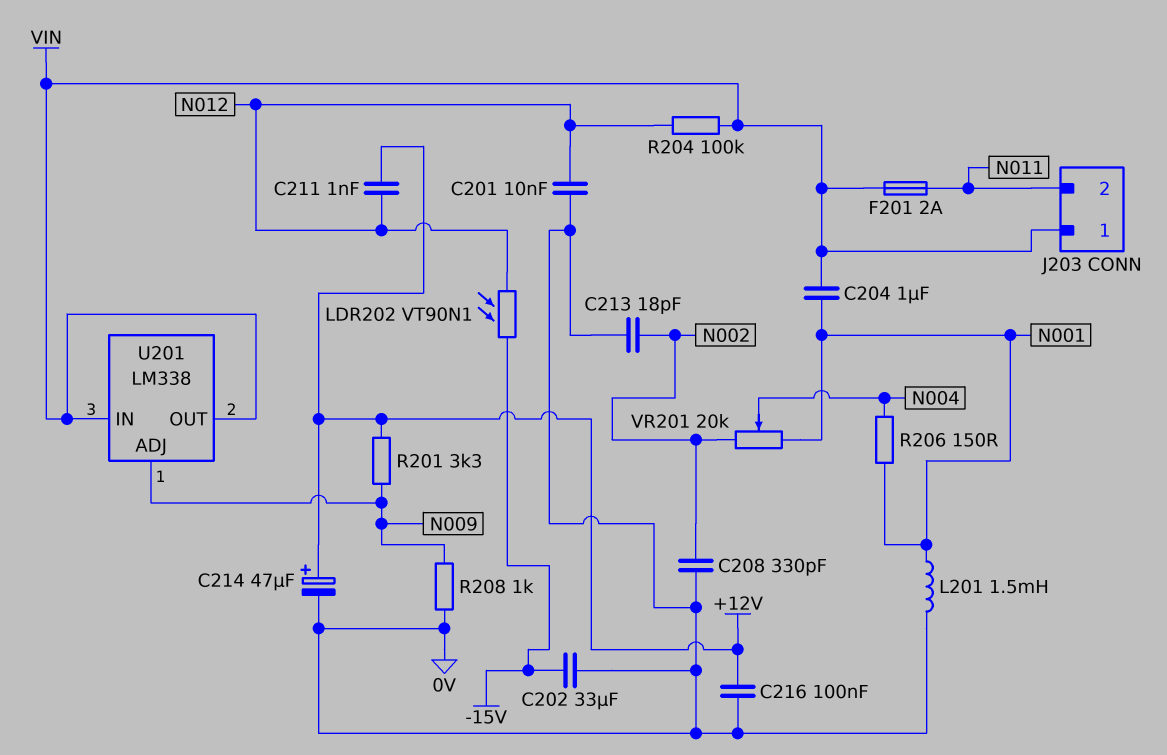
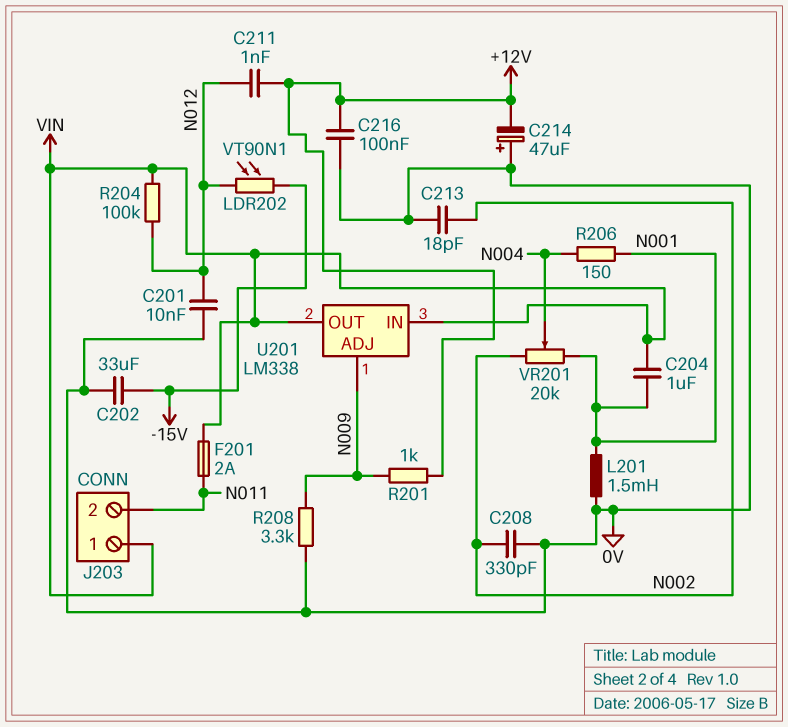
C214: 47uF (plus +12V, minus 0V) -> 47uF (plus 0V, minus +12V)
R201: 3.3k (+12V, N009) -> 1k (+12V, N009)
R208: 1k (0V, N009) -> 3.3k (0V, N009)

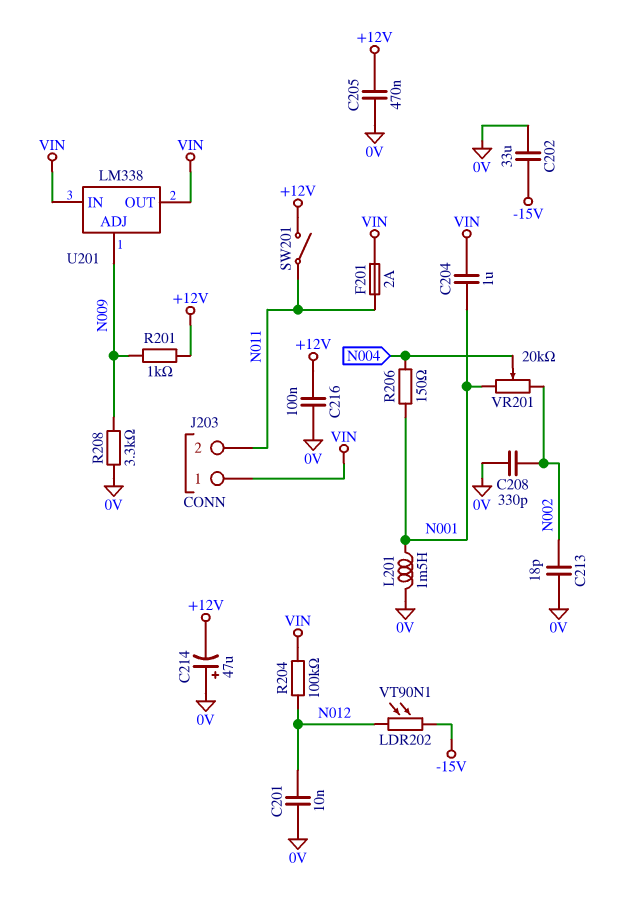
C205: none -> 470nF (+12V, 0V)
C211: 1nF (+12V, N012) -> none
SW201: none -> switch (+12V, N011)

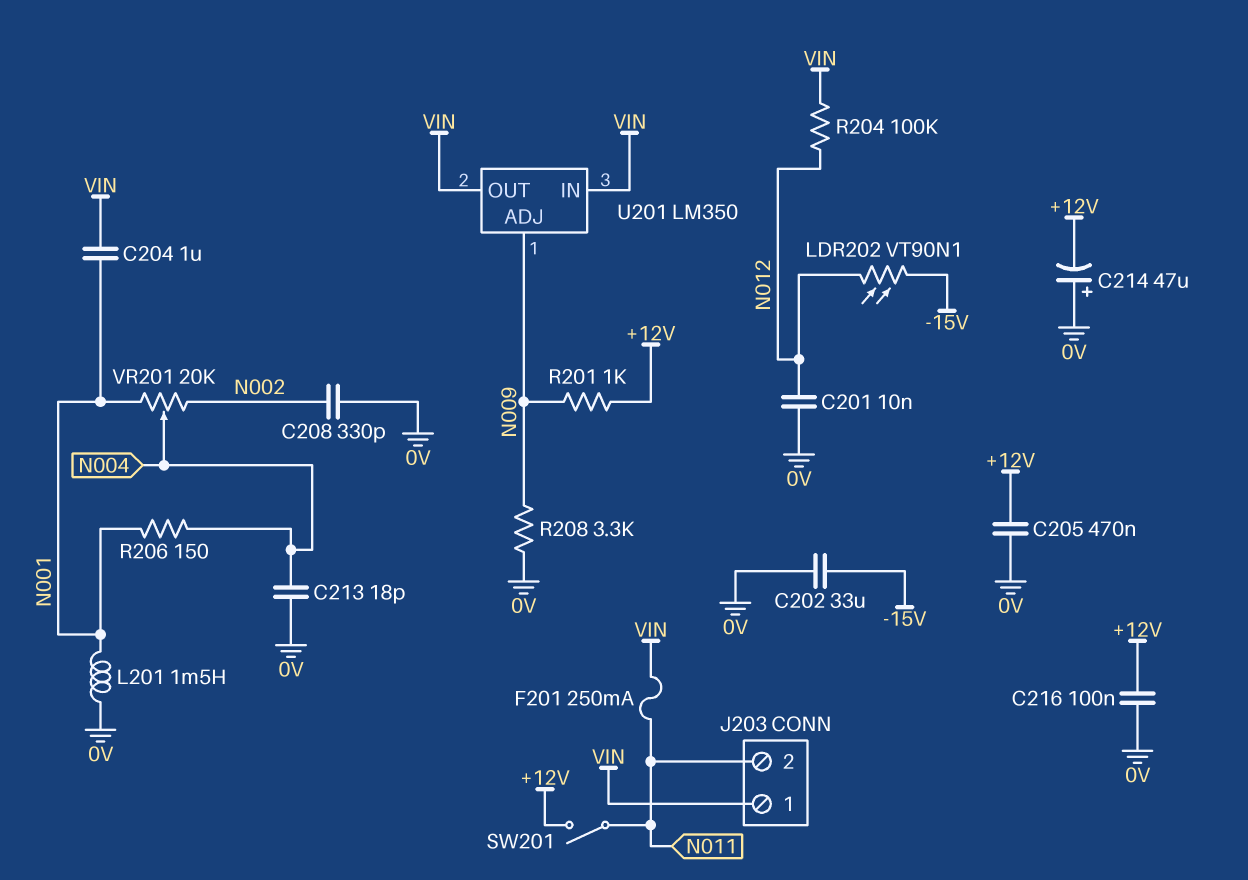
C213: 18pF (0V, N002) -> 18pF (0V, N004)
F201: 2A (N011, VIN) -> 250mA (N011, VIN)
U201: LM338 -> LM350

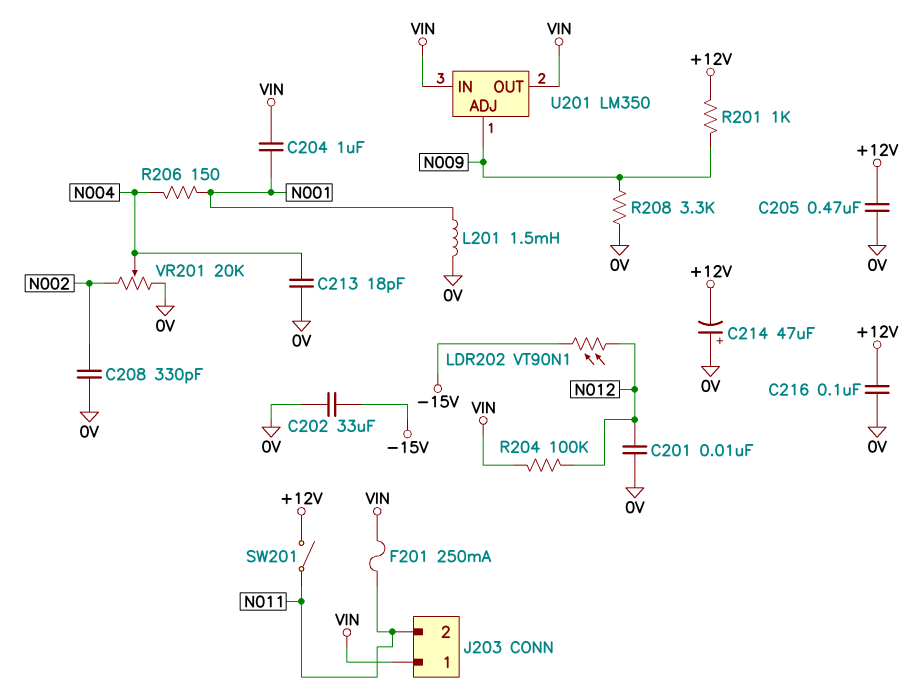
VR201: 20k (N001, N002, wiper N004) -> 20k (0V, N002, wiper N004)

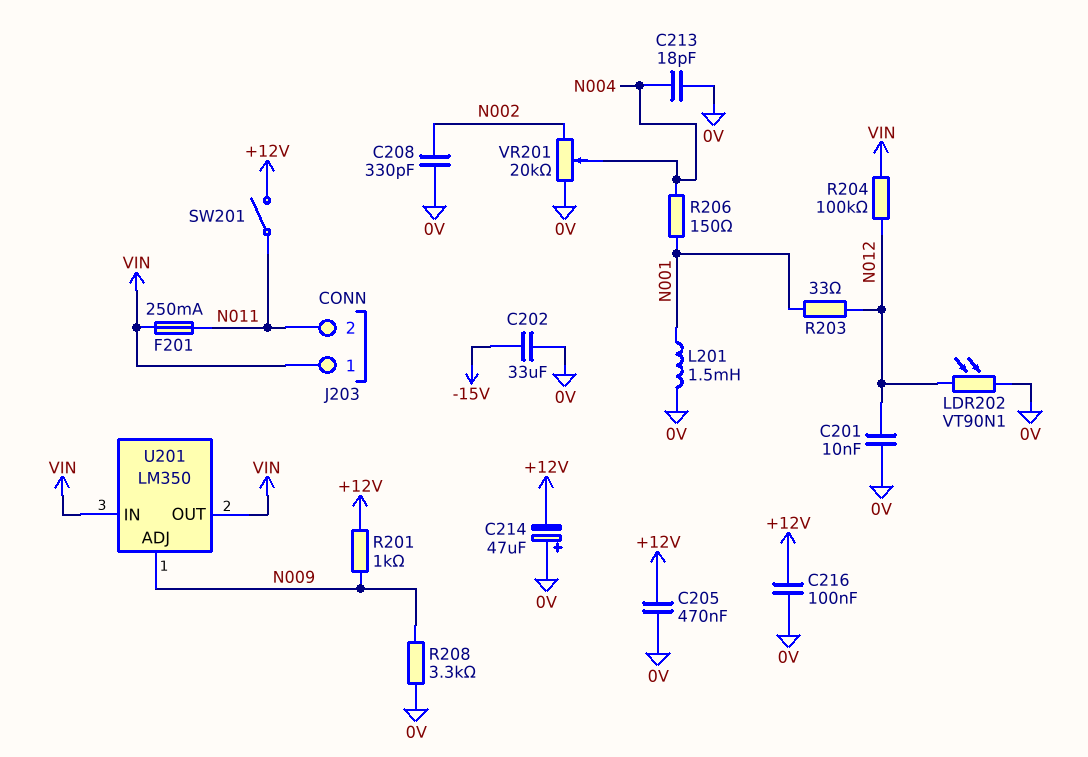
C204: 1uF (N001, VIN) -> none
LDR202: VT90N1 (-15V, N012) -> VT90N1 (0V, N012)
R203: none -> 33 (N001, N012)

